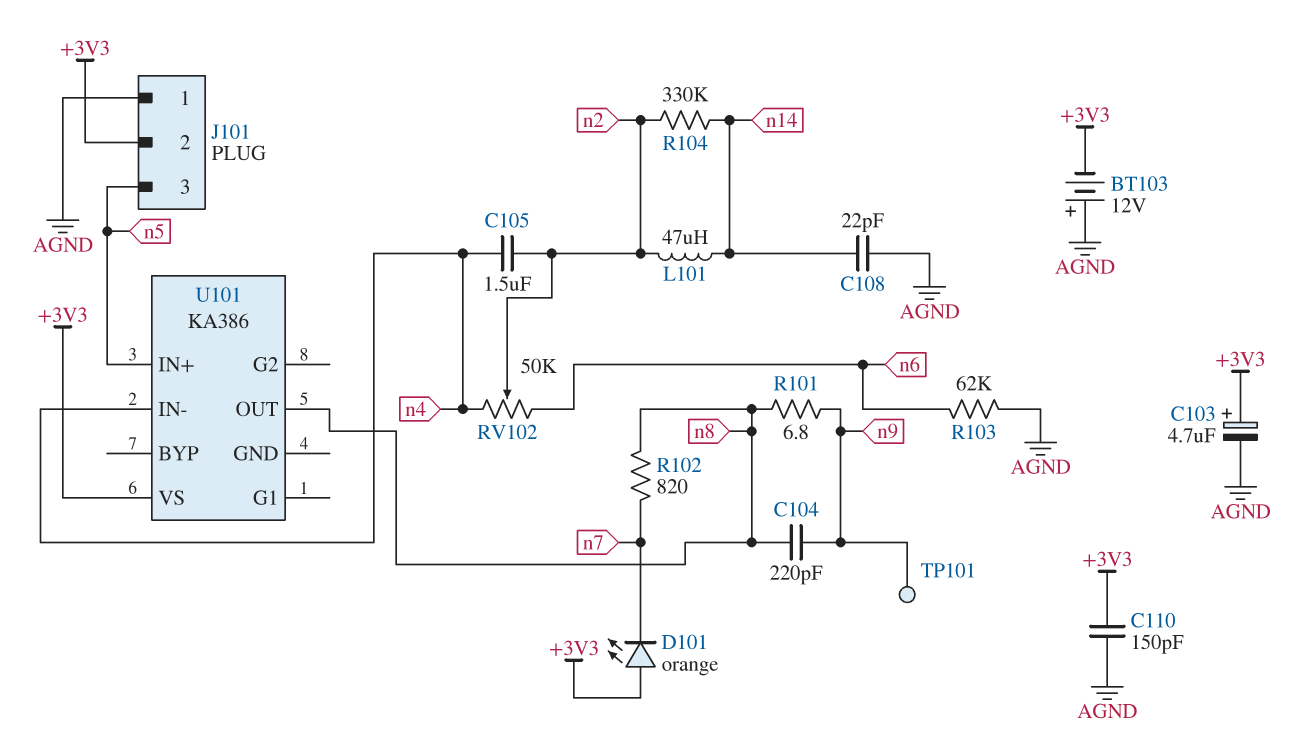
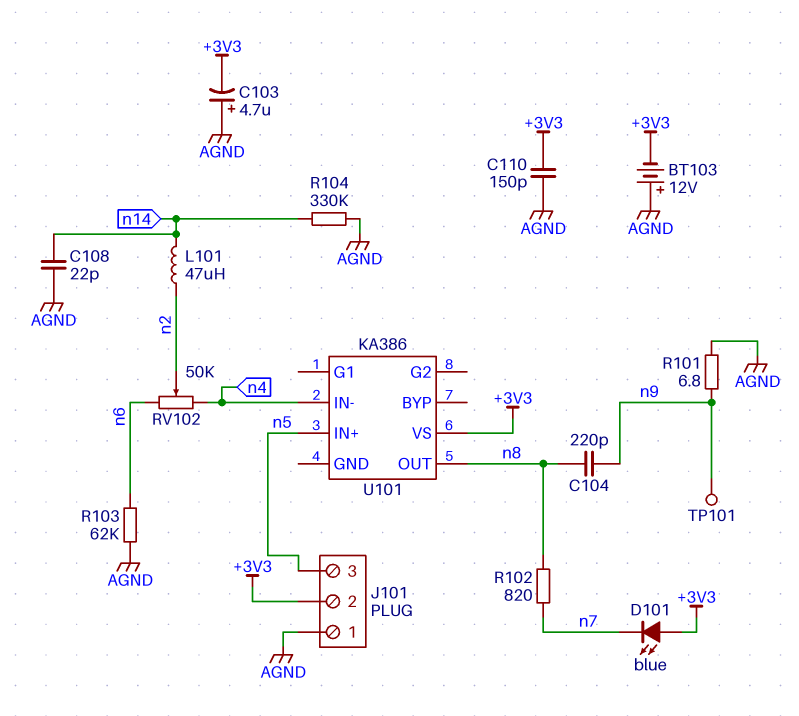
C103: 4.7uF (plus +3V3, minus AGND) -> 4.7uF (plus AGND, minus +3V3)
C105: 1.5uF (n2, n4) -> none
D101: LED orange (A +3V3, K n7) -> LED blue (A +3V3, K n7)
R101: 6.8 (n8, n9) -> 6.8 (AGND, n9)
R104: 330k (n2, n14) -> 330k (AGND, n14)

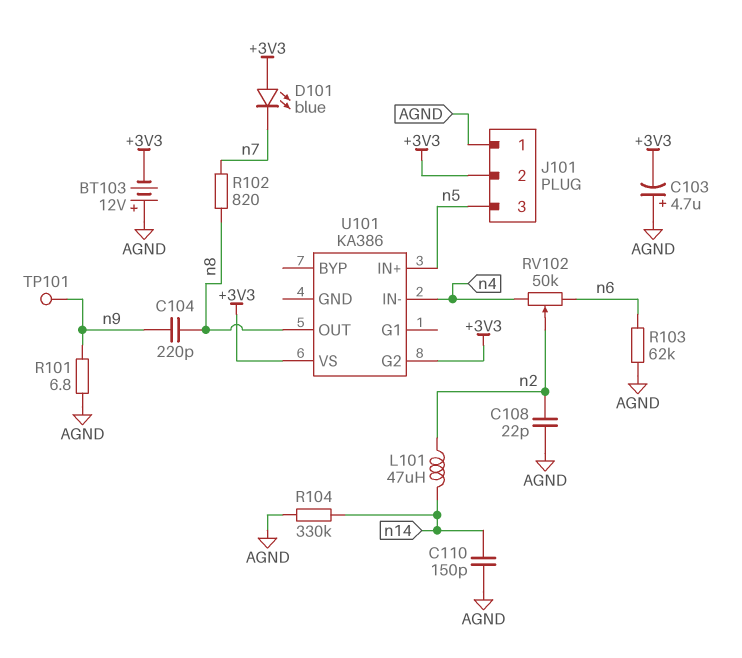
C108: 22pF (AGND, n14) -> 22pF (AGND, n2)
C110: 150pF (+3V3, AGND) -> 150pF (AGND, n14)
U101 pin G2: none -> +3V3

